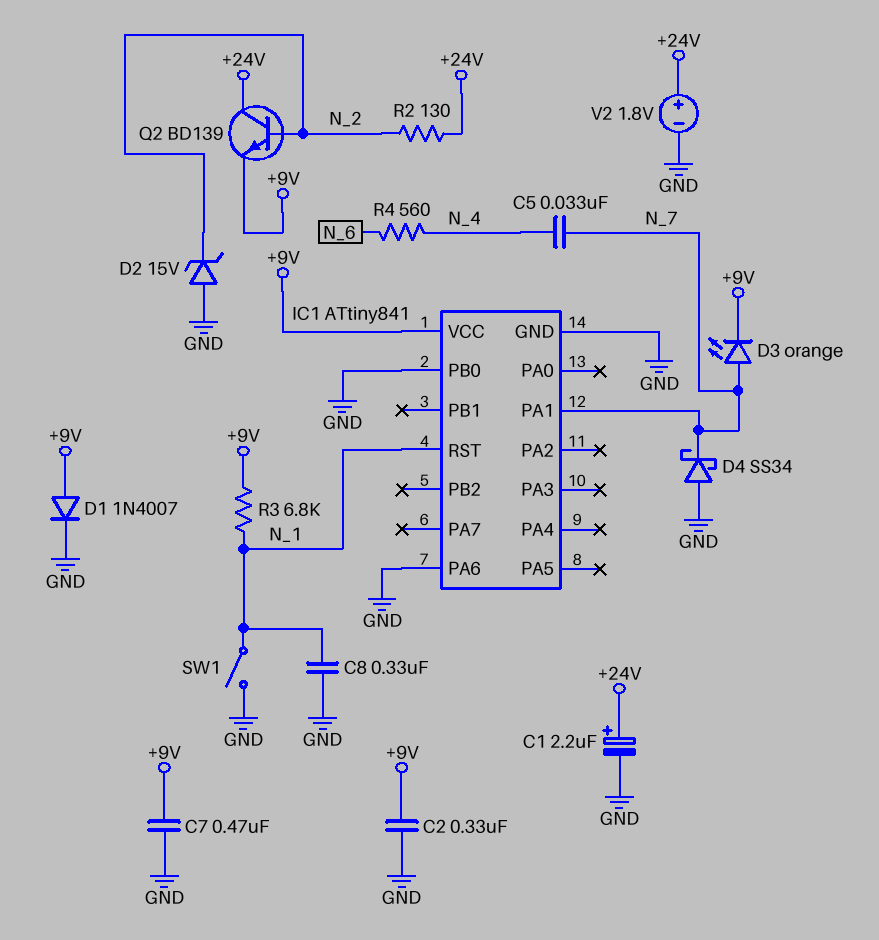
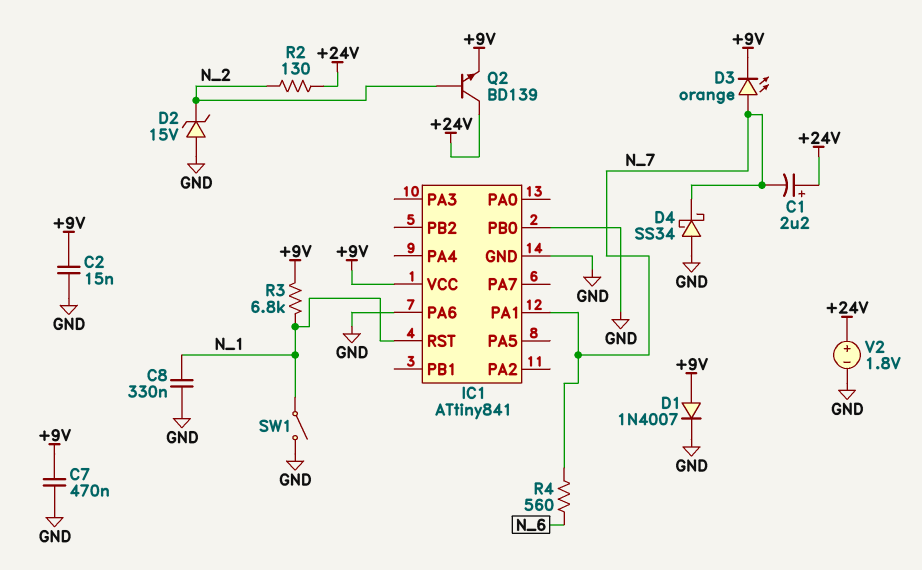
C1: 2.2uF (plus +24V, minus GND) -> 2.2uF (plus +24V, minus N_7)
C2: 330nF (+9V, GND) -> 15nF (+9V, GND)
C5: 33nF (N_4, N_7) -> none
R4: 560 (N_4, N_6) -> 560 (N_6, N_7)

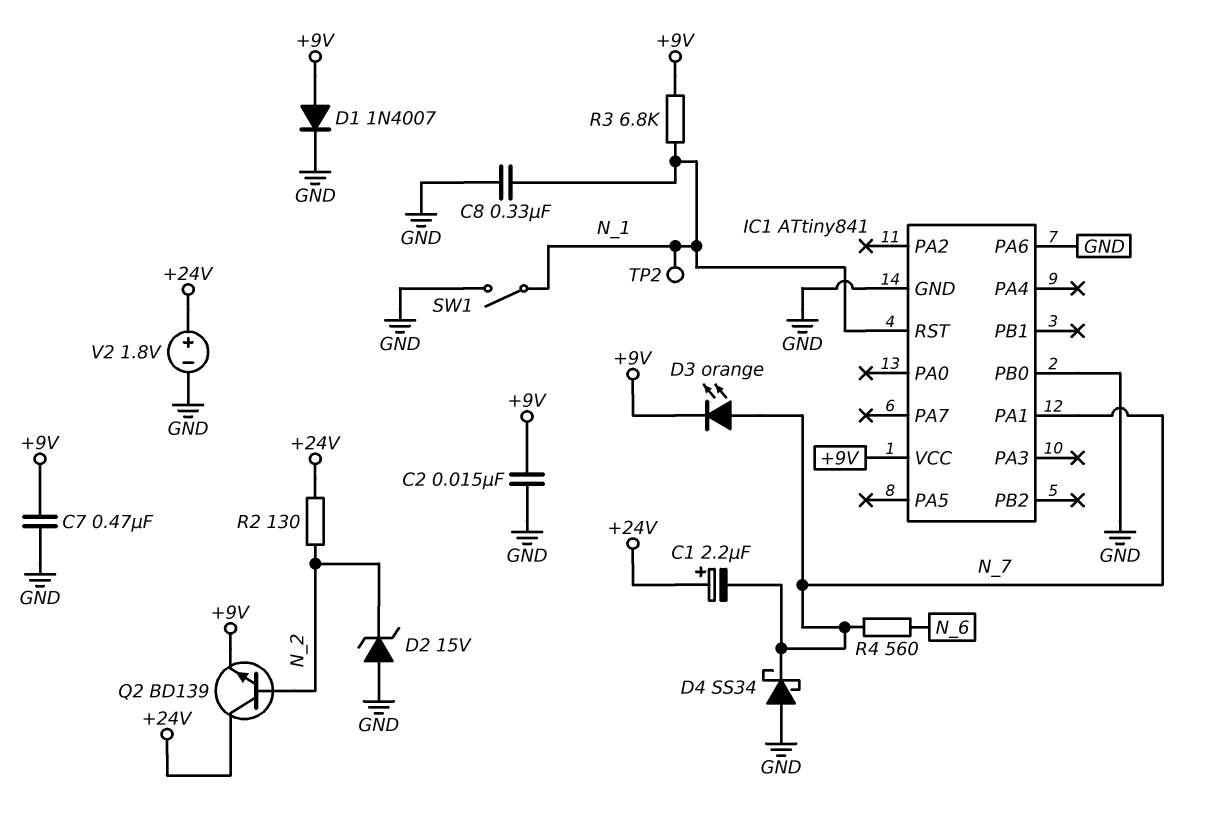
TP2: none -> test point (N_1)

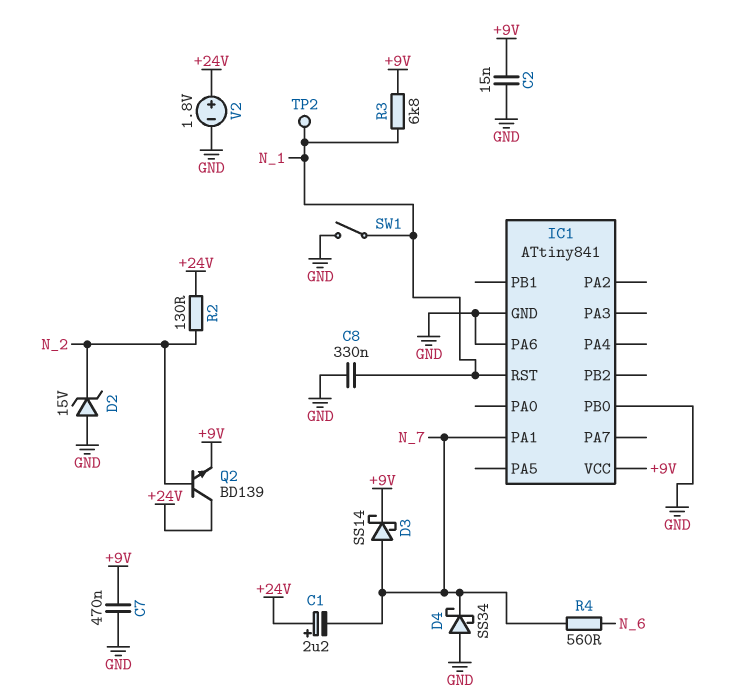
D1: diode 1N4007 (A +9V, K GND) -> none
D3: LED orange (A N_7, K +9V) -> schottky SS14 (A N_7, K +9V)

